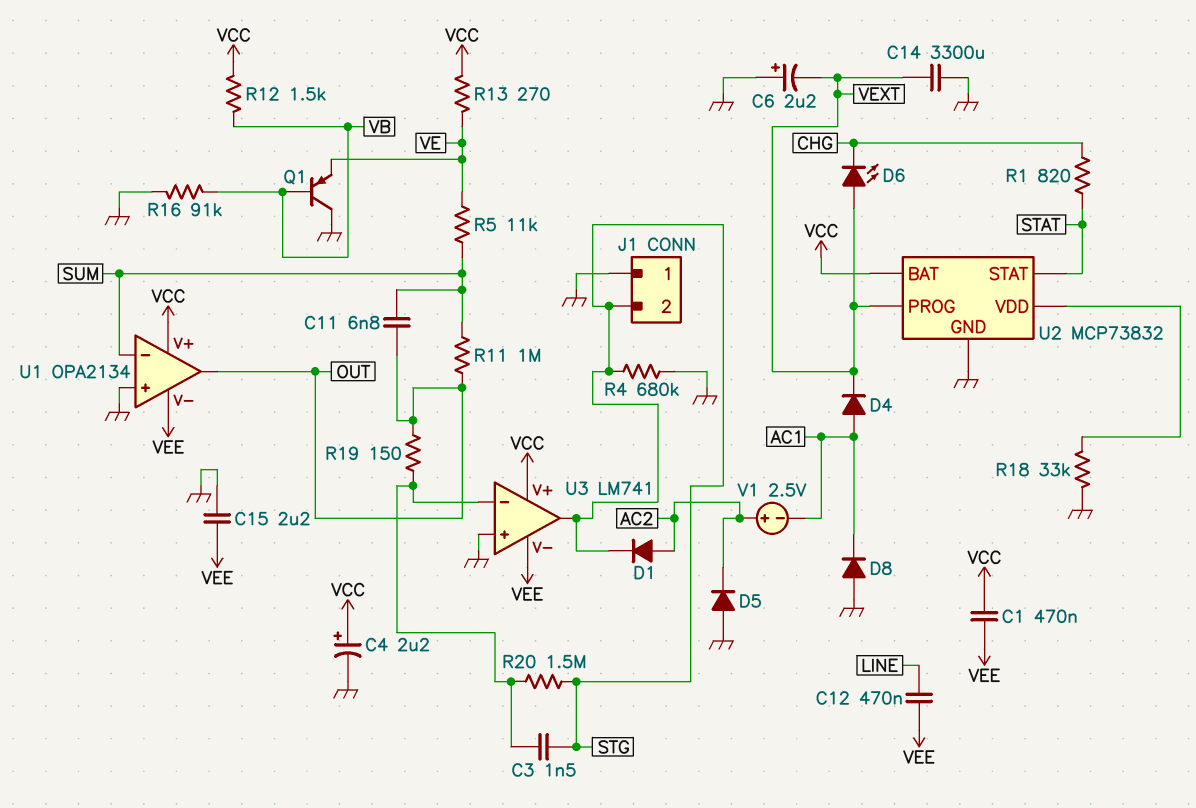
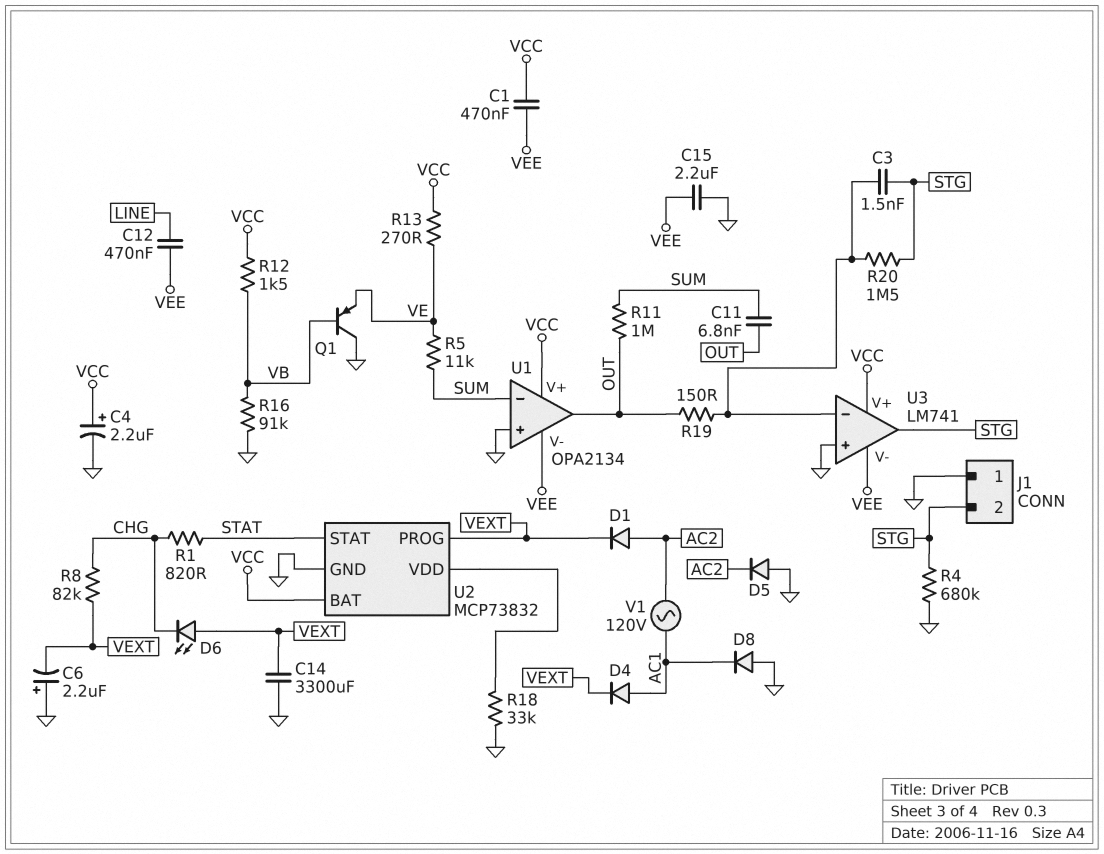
D1: diode (A AC2, K STG) -> diode (A AC2, K VEXT)
R8: none -> 82k (CHG, VEXT)
V1: 2.5V (plus AC2, minus AC1) -> AC 120V (AC1, AC2)

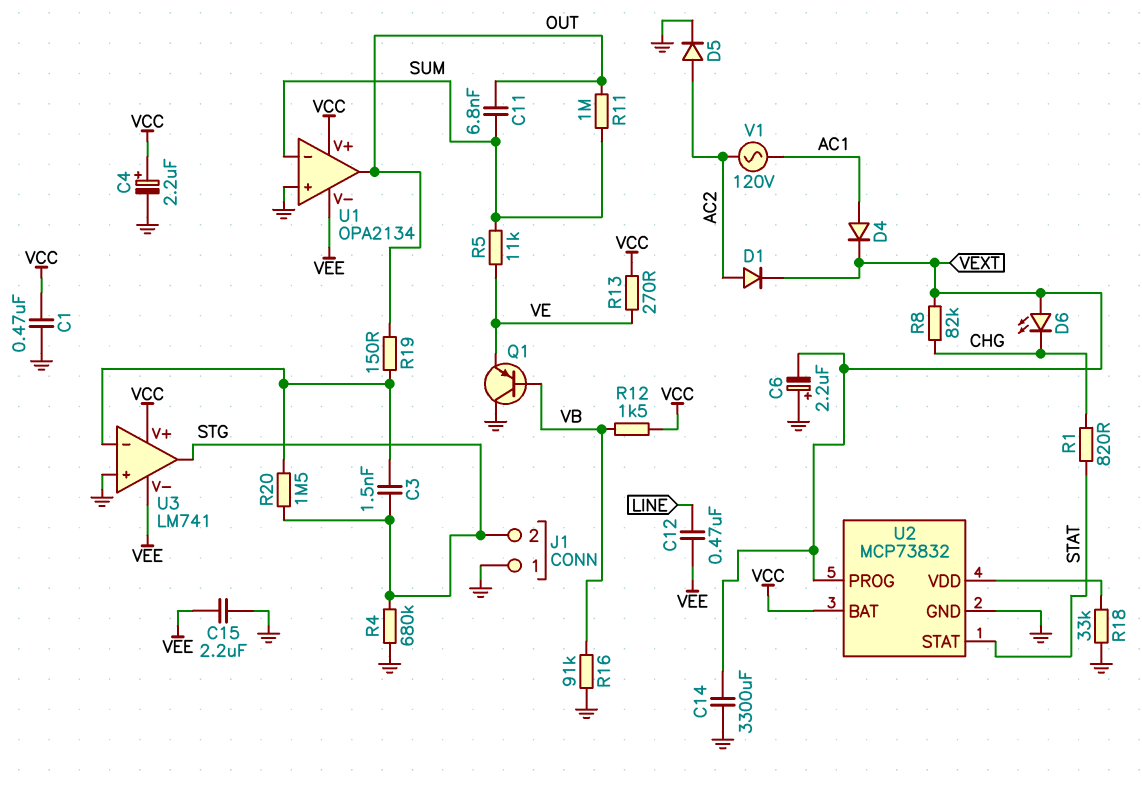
C1: 470nF (VCC, VEE) -> 470nF (GND, VCC)
D5: diode (A GND, K AC2) -> diode (A AC2, K GND)
D8: diode (A GND, K AC1) -> none

